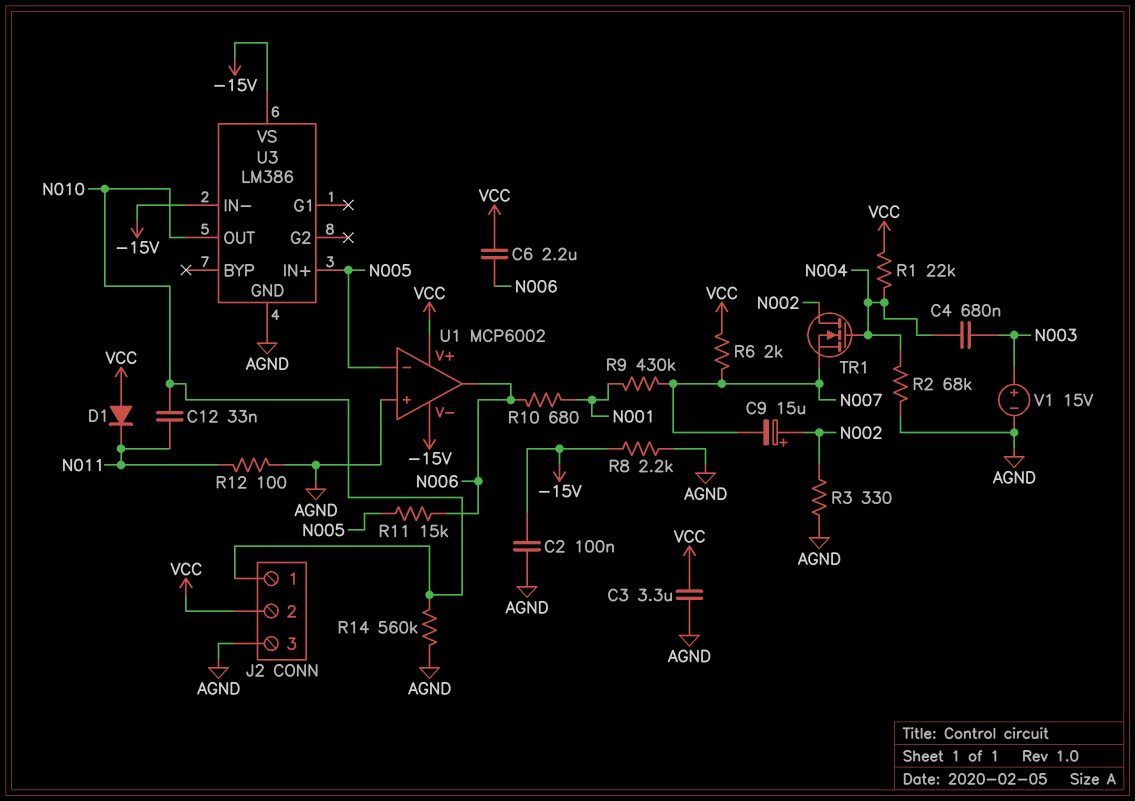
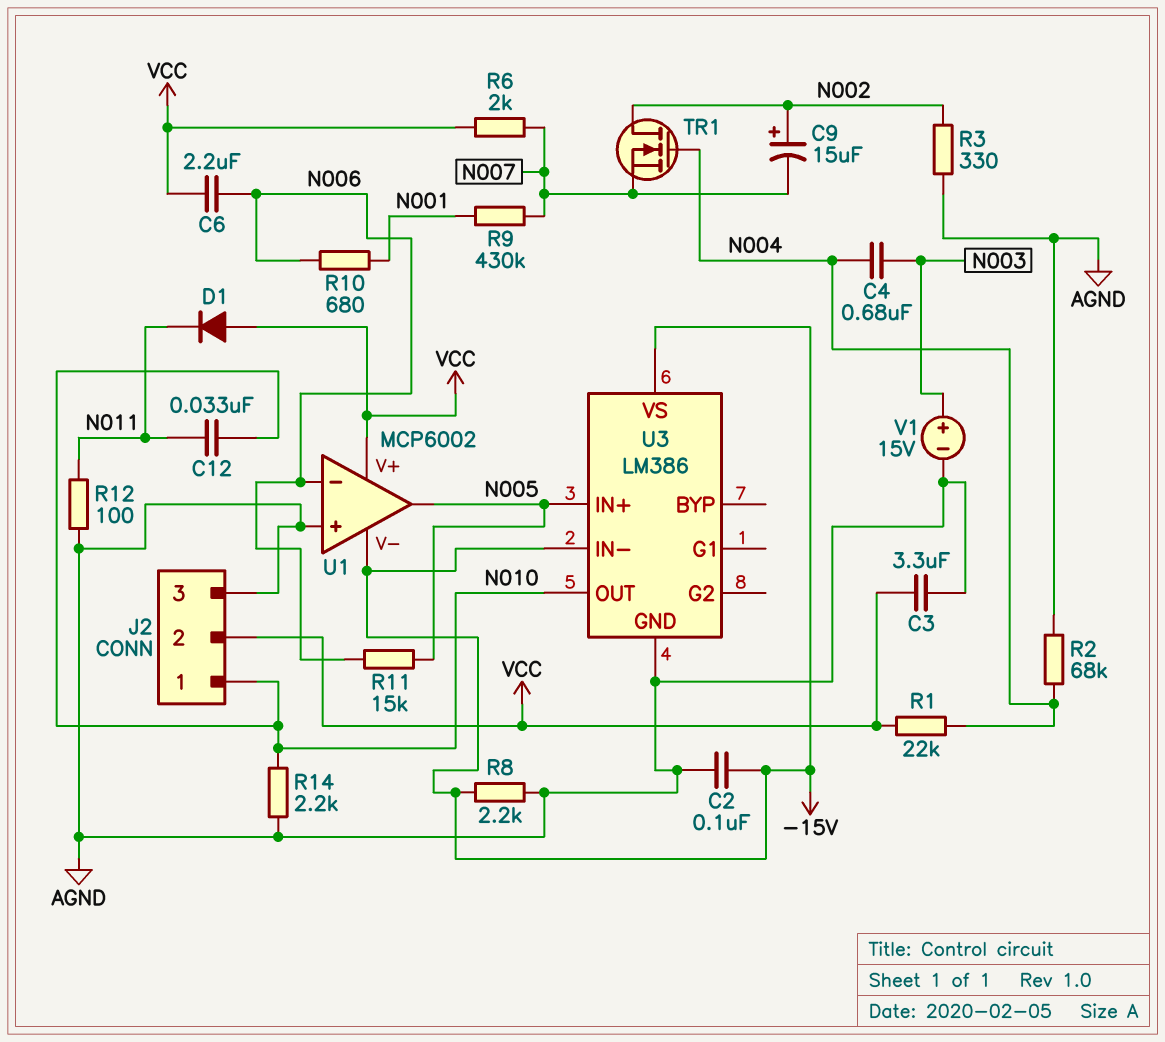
R14: 560k (AGND, N010) -> 2.2k (AGND, N010)
U1 pin in-: N005 -> N006
U1 pin out: N006 -> N005

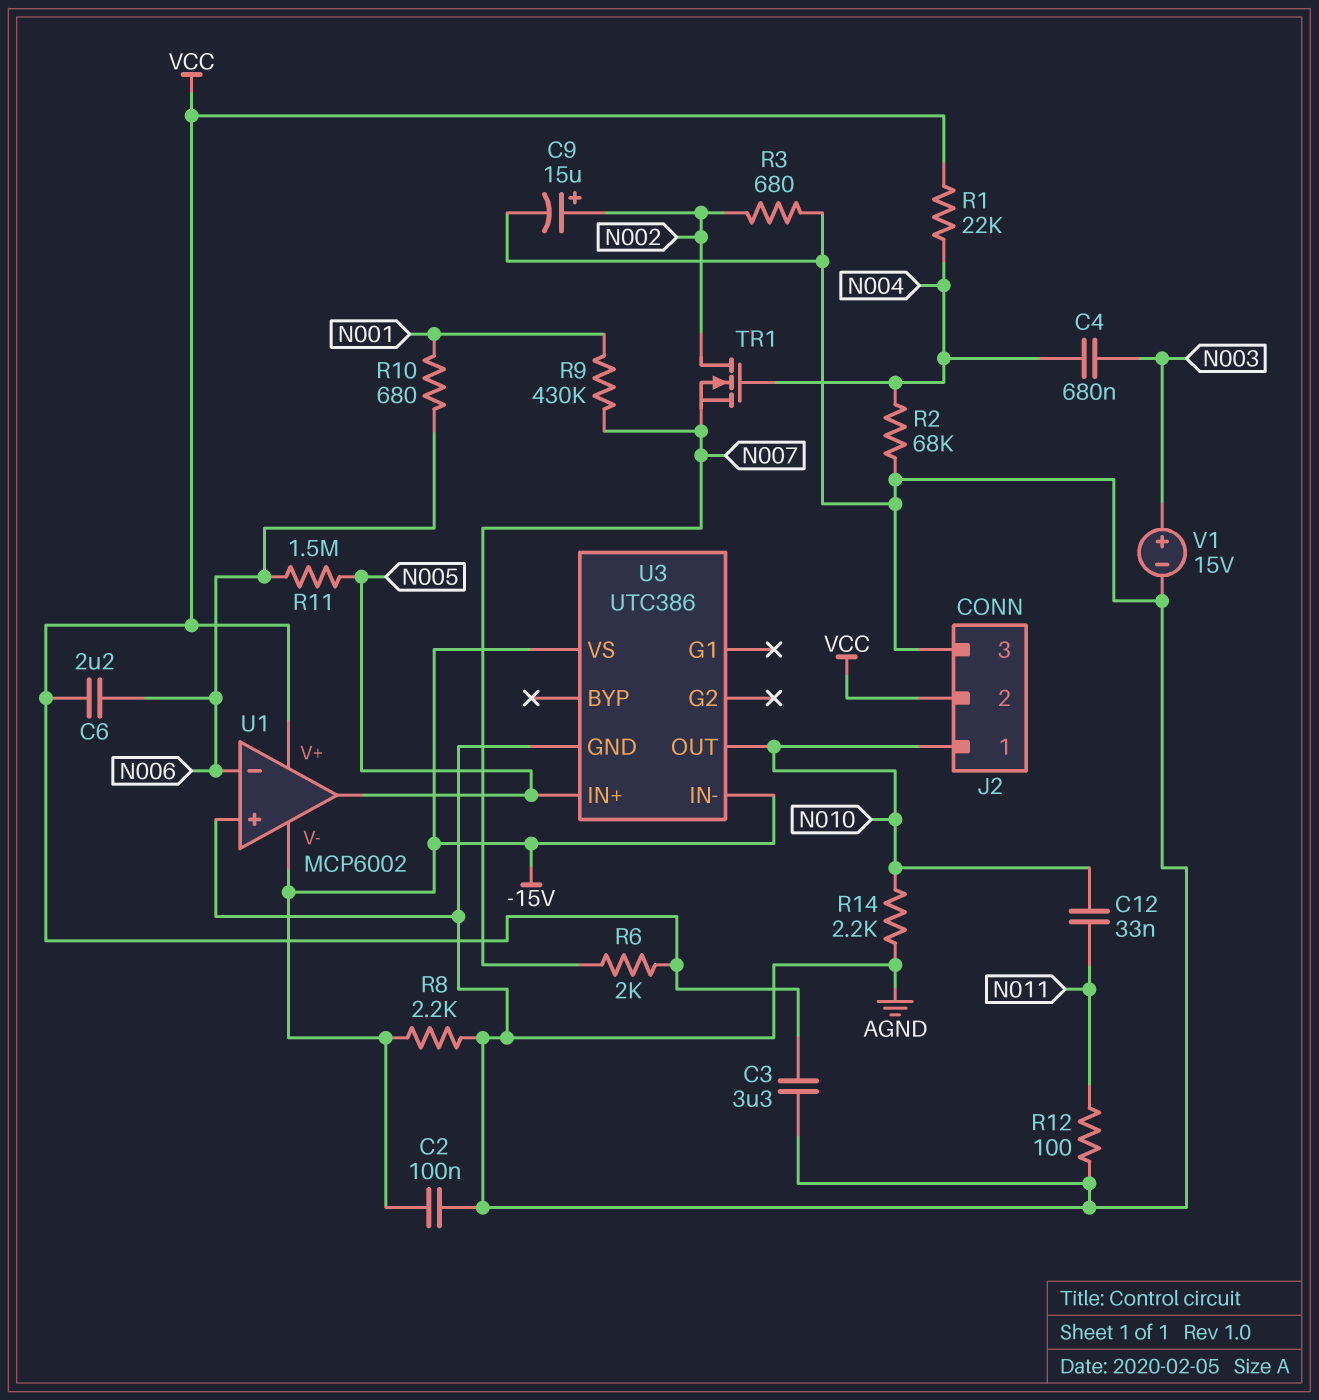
C9: 15uF (plus N002, minus N007) -> 15uF (plus N002, minus AGND)
D1: diode (A VCC, K N011) -> none
R3: 330 (AGND, N002) -> 680 (AGND, N002)
R11: 15k (N005, N006) -> 1.5M (N005, N006)
U3: LM386 -> UTC386

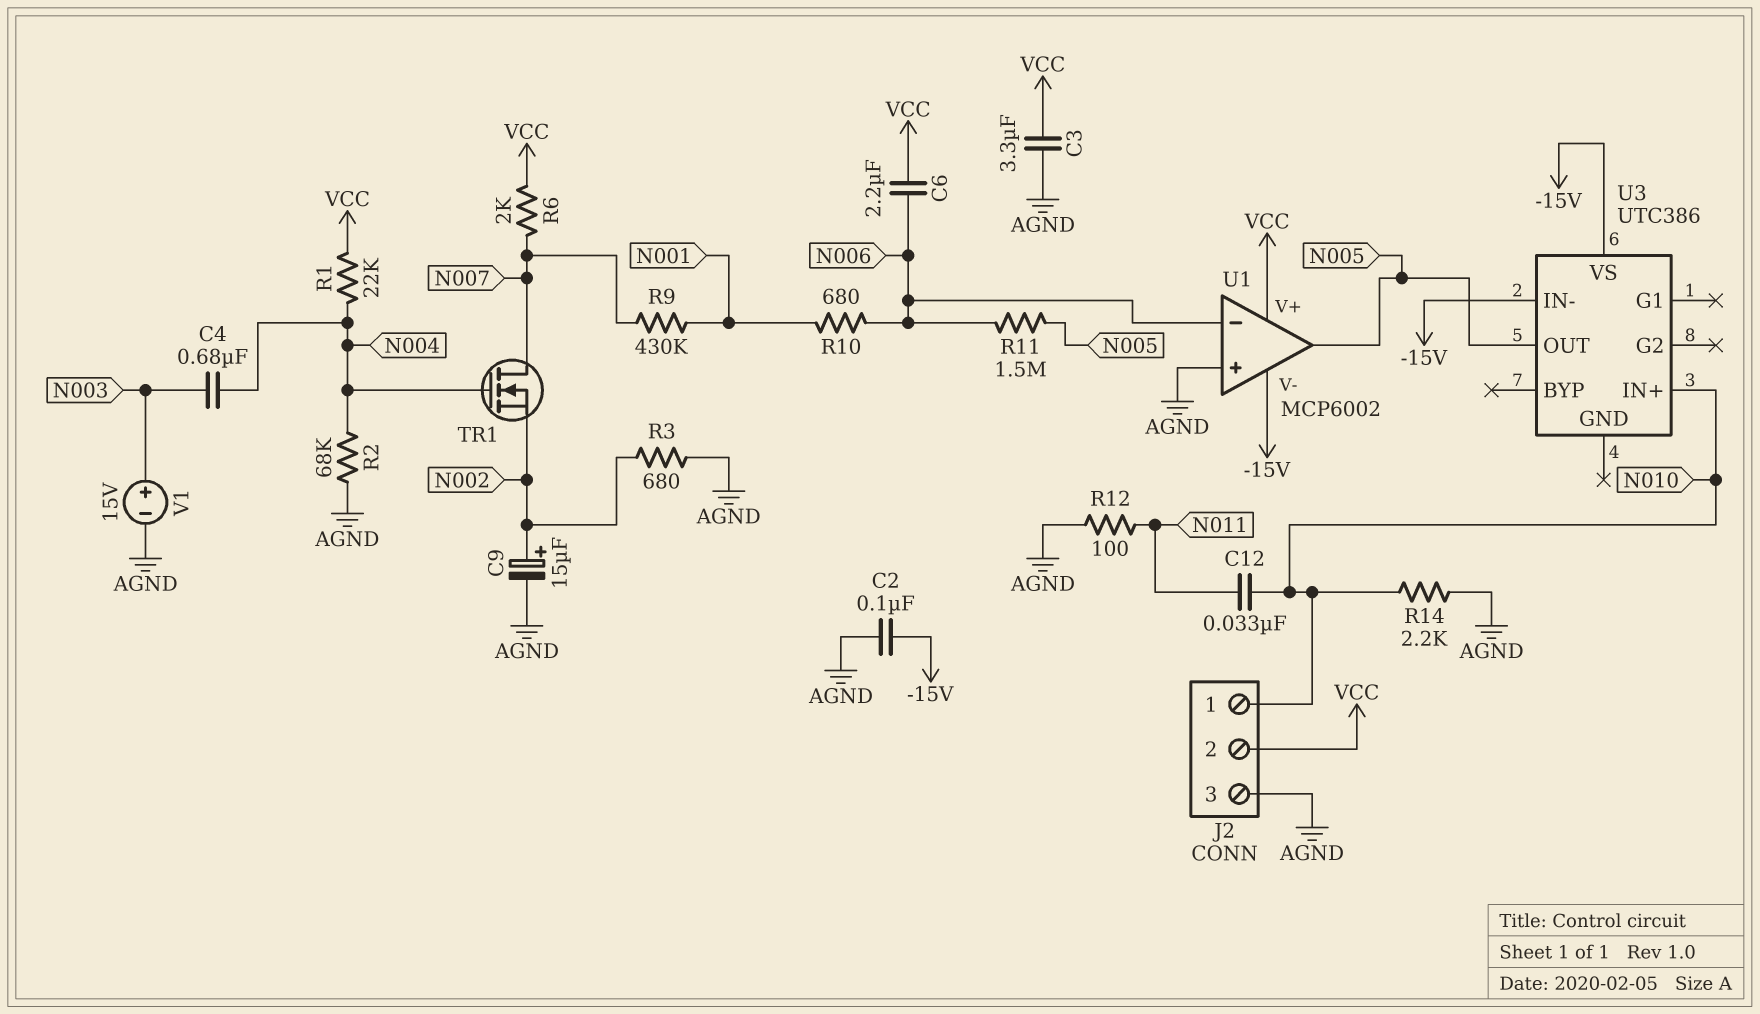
R8: 2.2k (-15V, AGND) -> none
TR1: NMOS (G N004, D N002, S N007) -> NMOS (G N004, D N007, S N002)
U3 pin GND: AGND -> none
U3 pin IN+: N005 -> N010
U3 pin OUT: N010 -> N005

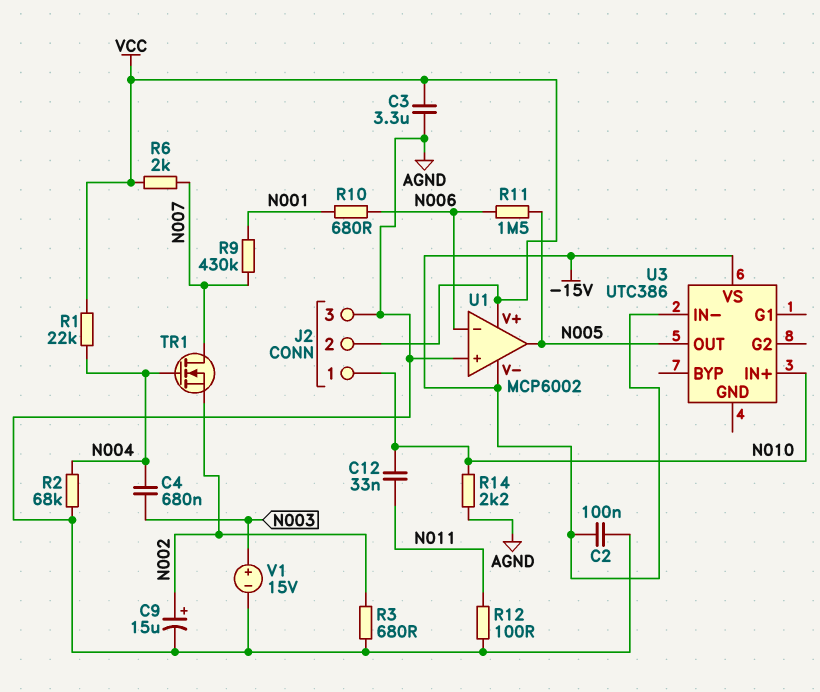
C6: 2.2uF (N006, VCC) -> none

